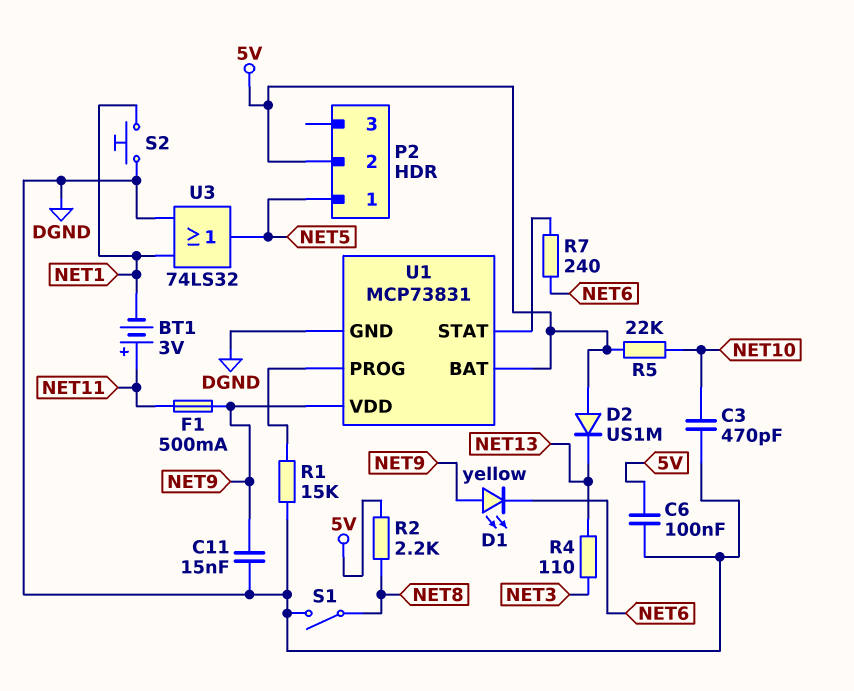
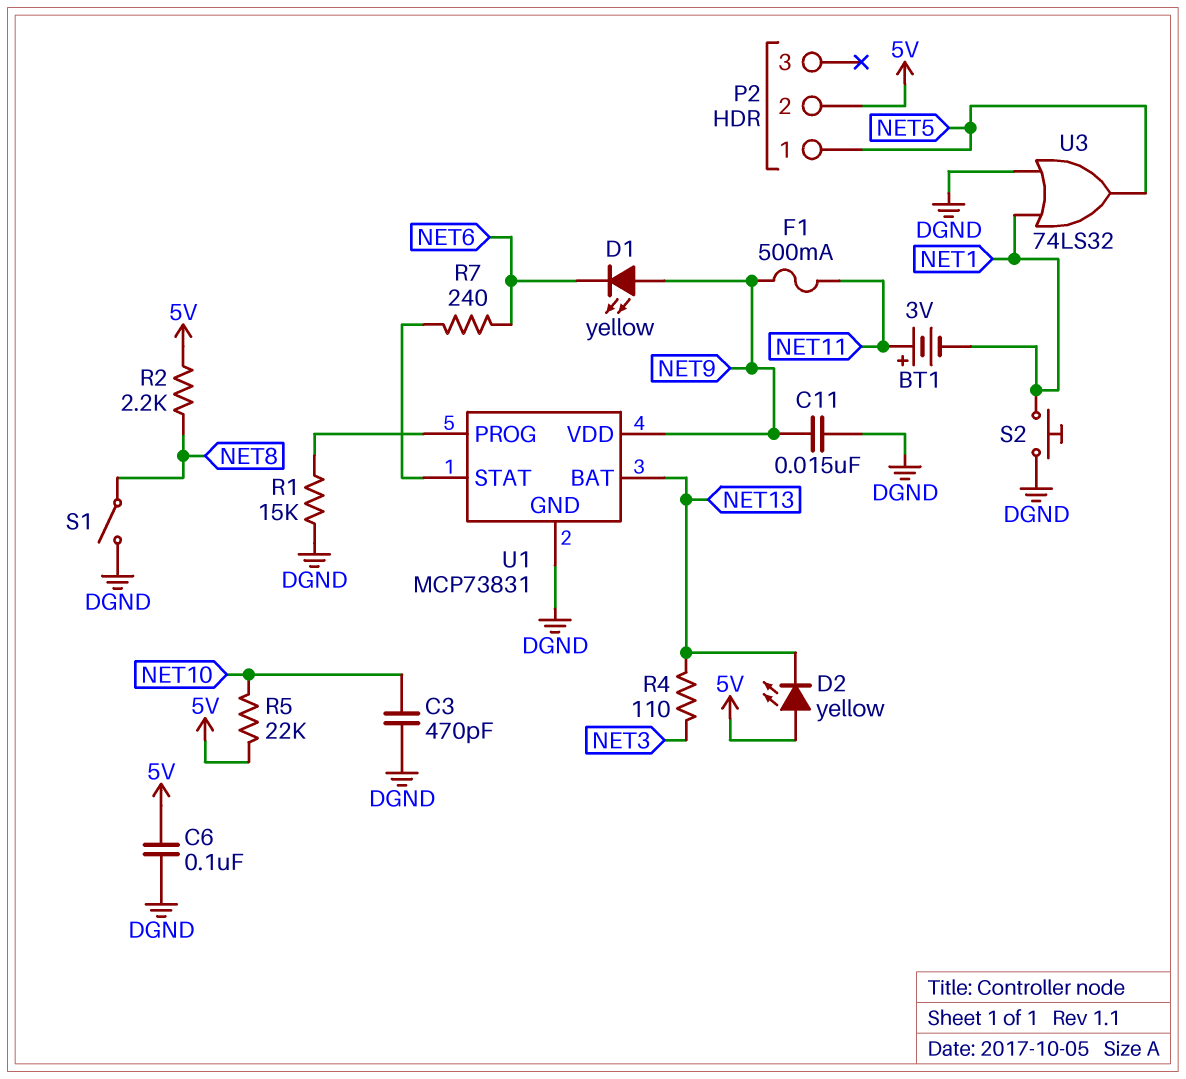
D2: diode US1M (A 5V, K NET13) -> LED yellow (A 5V, K NET13)
U1 pin BAT: 5V -> NET13

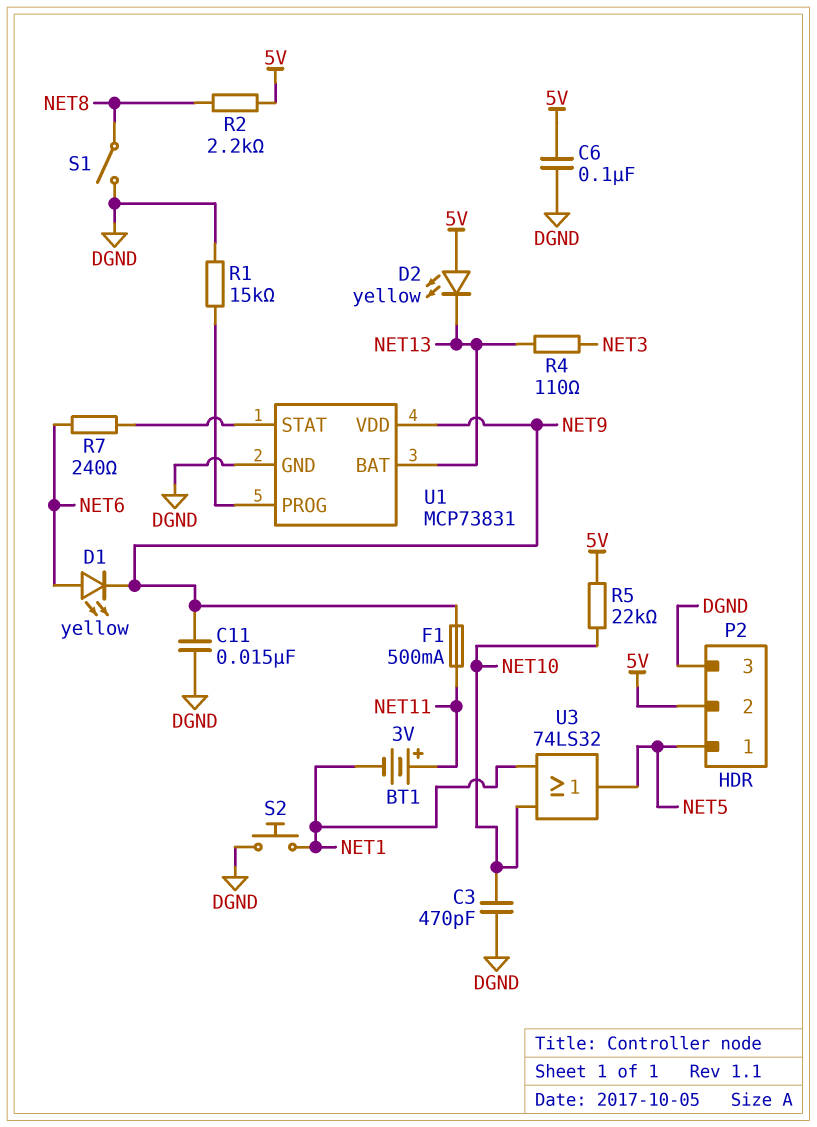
D1: LED yellow (A NET9, K NET6) -> LED yellow (A NET6, K NET9)
P2 pin 3: none -> DGND
U3: OR 74LS32 (in DGND, in NET1, out NET5) -> OR 74LS32 (in NET1, in NET10, out NET5)

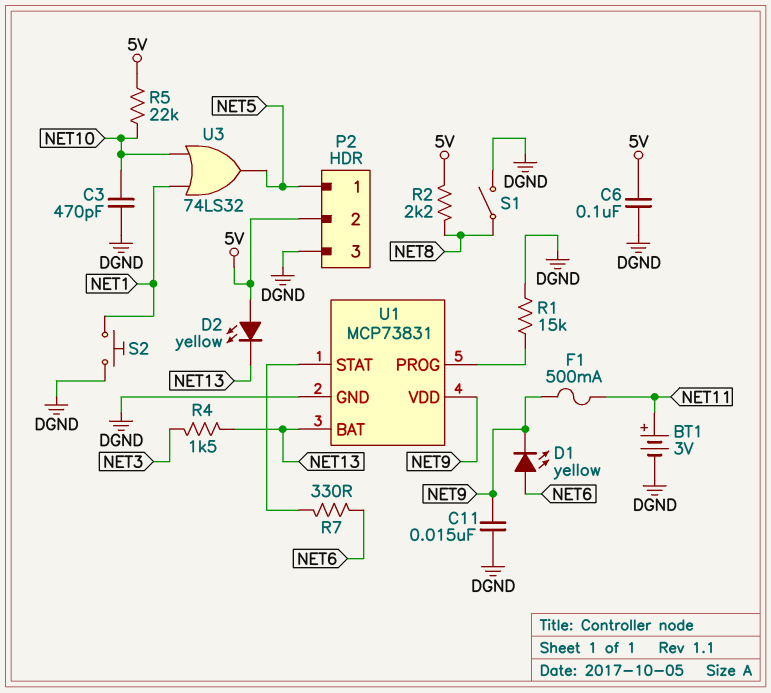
BT1: 3V (plus NET11, minus NET1) -> 3V (plus NET11, minus DGND)
R4: 110 (NET3, NET13) -> 1.5k (NET3, NET13)
R7: 240 (NET6, U1/STAT) -> 330 (NET6, U1/STAT)

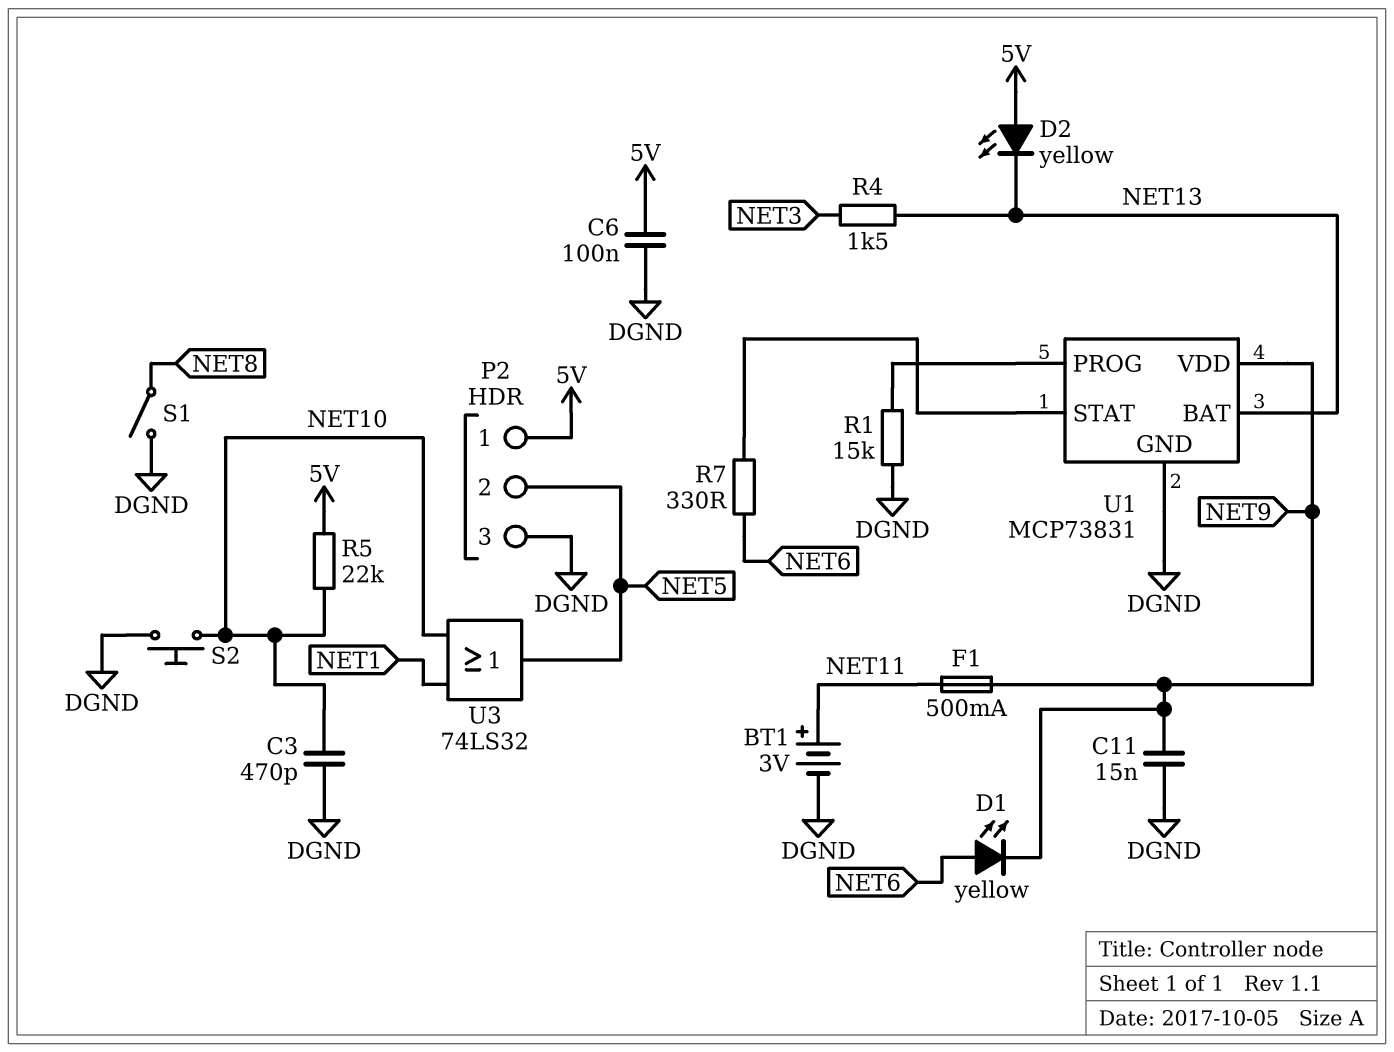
P2 pin 1: NET5 -> 5V
P2 pin 2: 5V -> NET5
R2: 2.2k (5V, NET8) -> none
S2: button (DGND, NET1) -> button (DGND, NET10)

